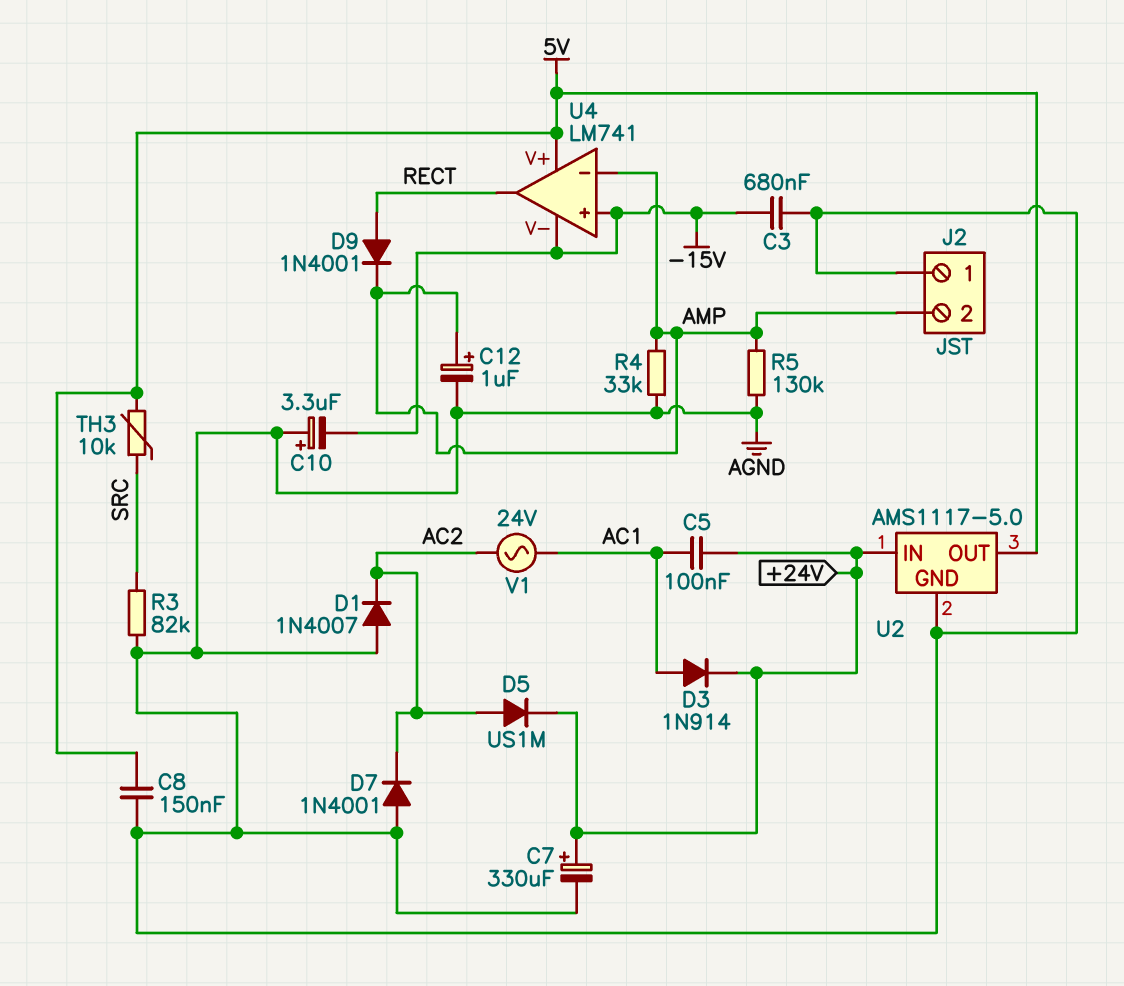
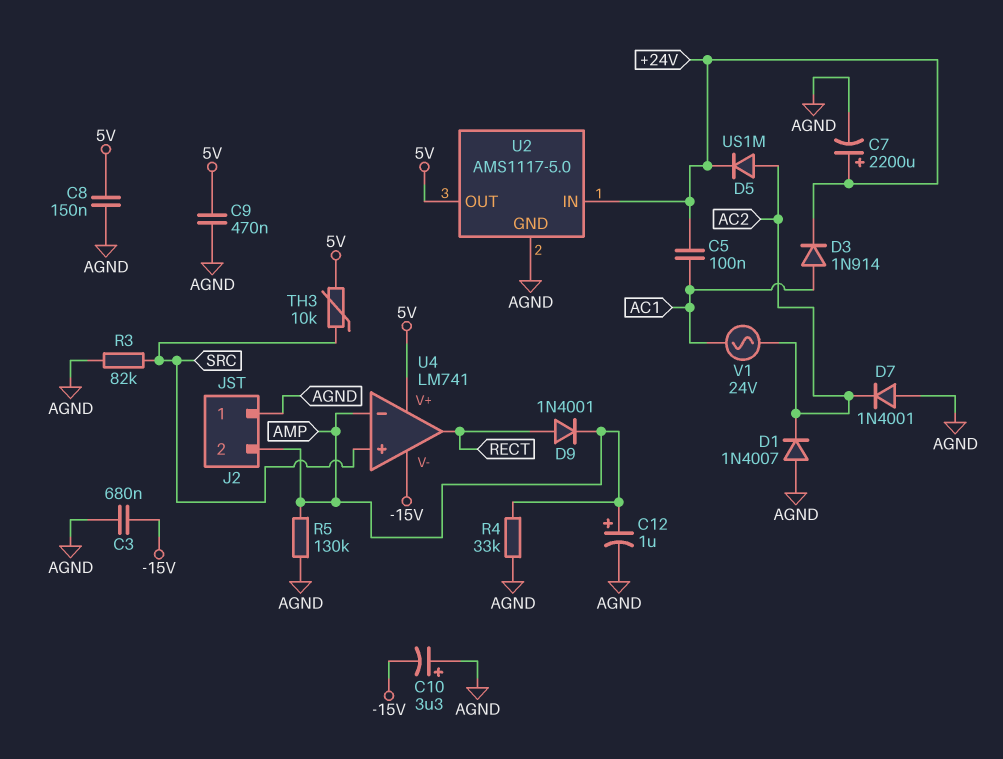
C7: 330uF (plus +24V, minus AGND) -> 2200uF (plus +24V, minus AGND)
C9: none -> 470nF (5V, AGND)
U4 pin in+: -15V -> SRC

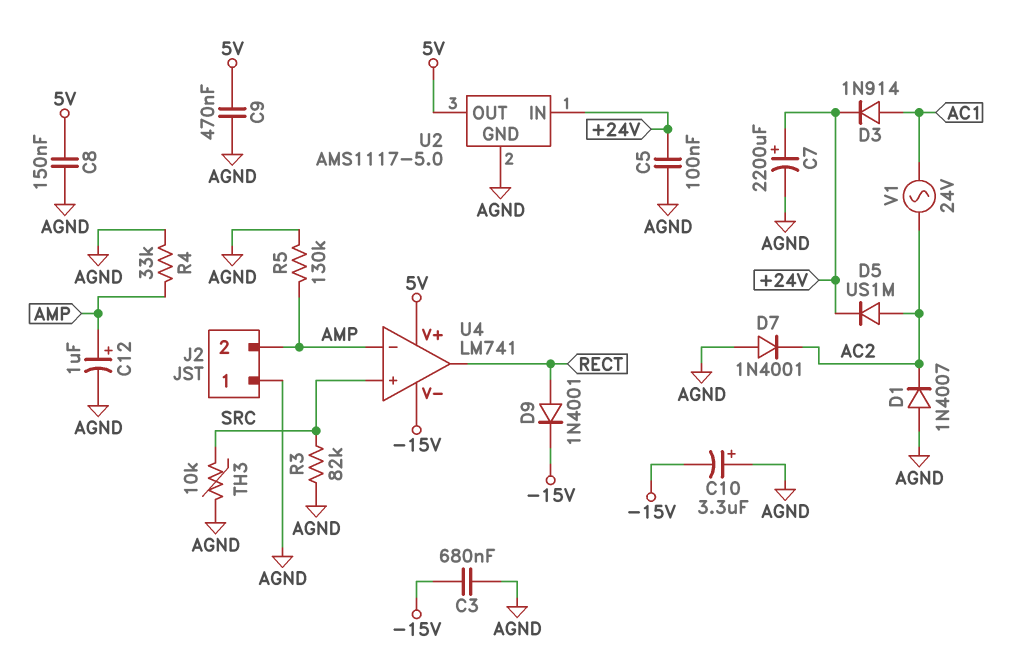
C5: 100nF (+24V, AC1) -> 100nF (+24V, AGND)
D9: diode 1N4001 (A RECT, K AMP) -> diode 1N4001 (A RECT, K -15V)
TH3: 10k (5V, SRC) -> 10k (AGND, SRC)

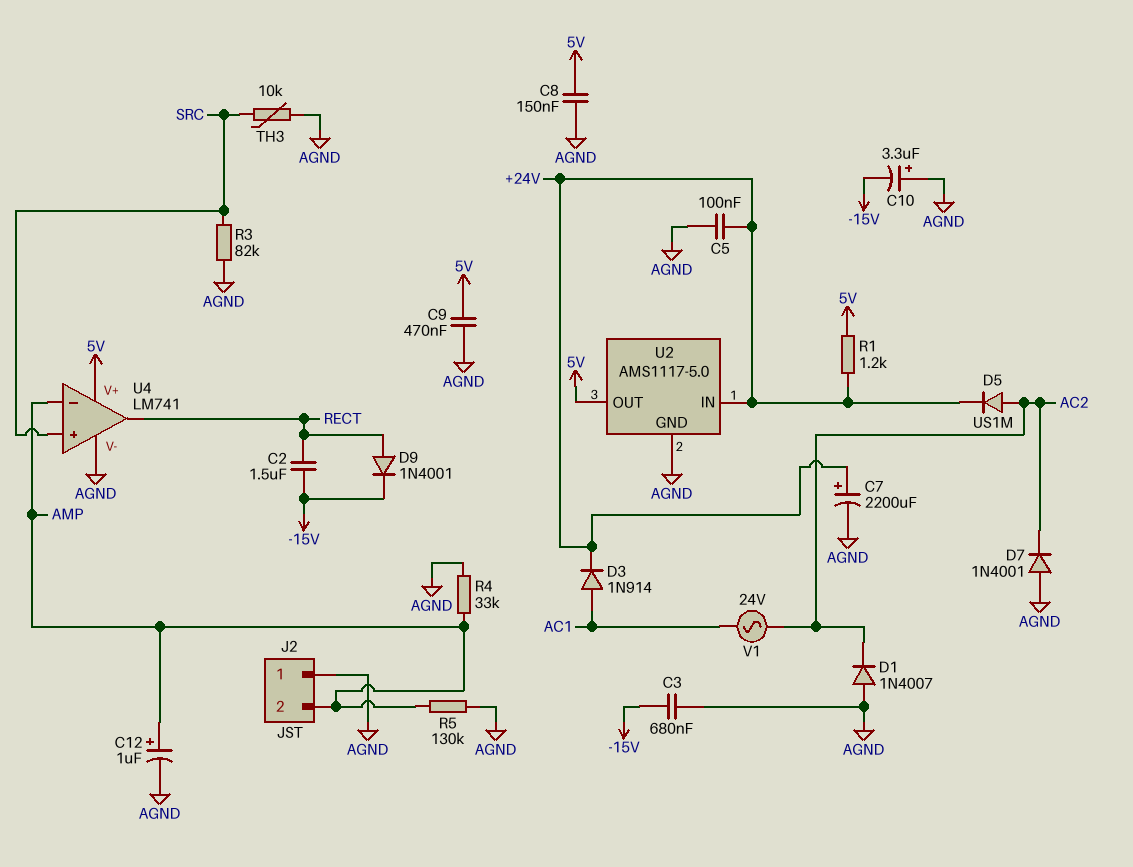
C2: none -> 1.5uF (-15V, RECT)
R1: none -> 1.2k (+24V, 5V)
U4 pin V-: -15V -> AGND

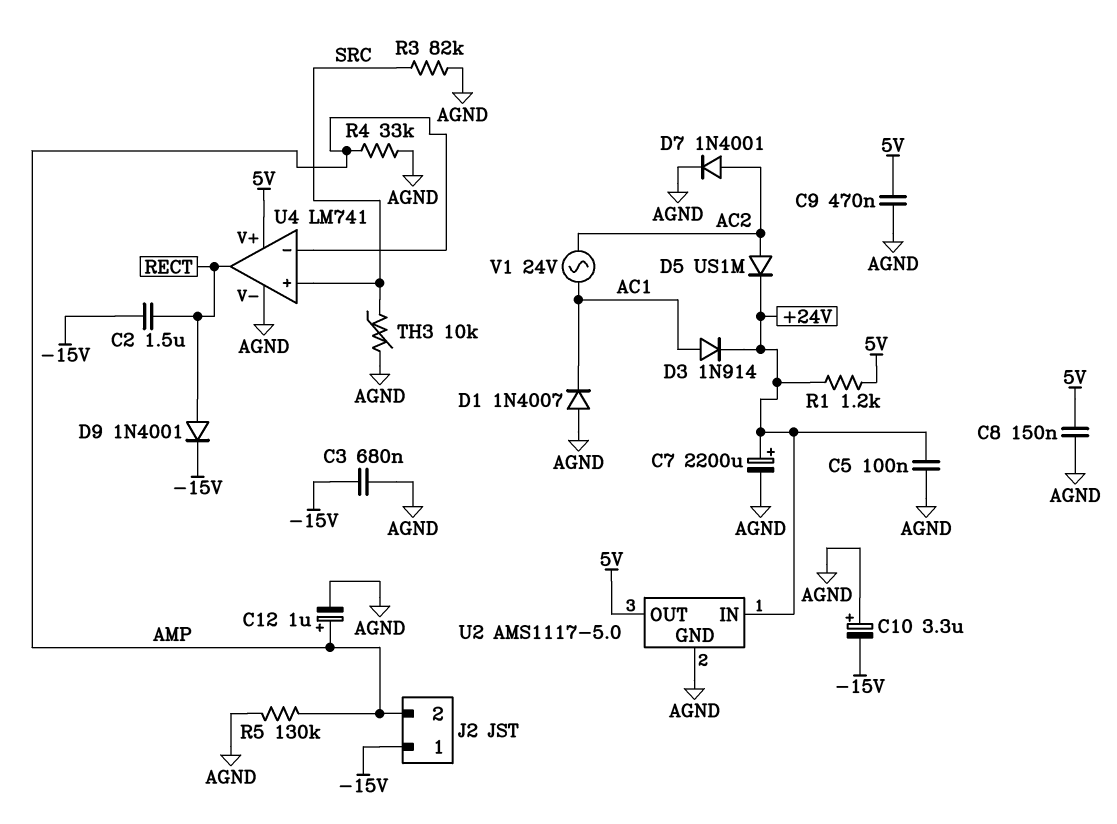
D1: diode 1N4007 (A AGND, K AC2) -> diode 1N4007 (A AGND, K AC1)
D7: diode 1N4001 (A AGND, K AC2) -> diode 1N4001 (A AC2, K AGND)
J2 pin 1: AGND -> -15V

